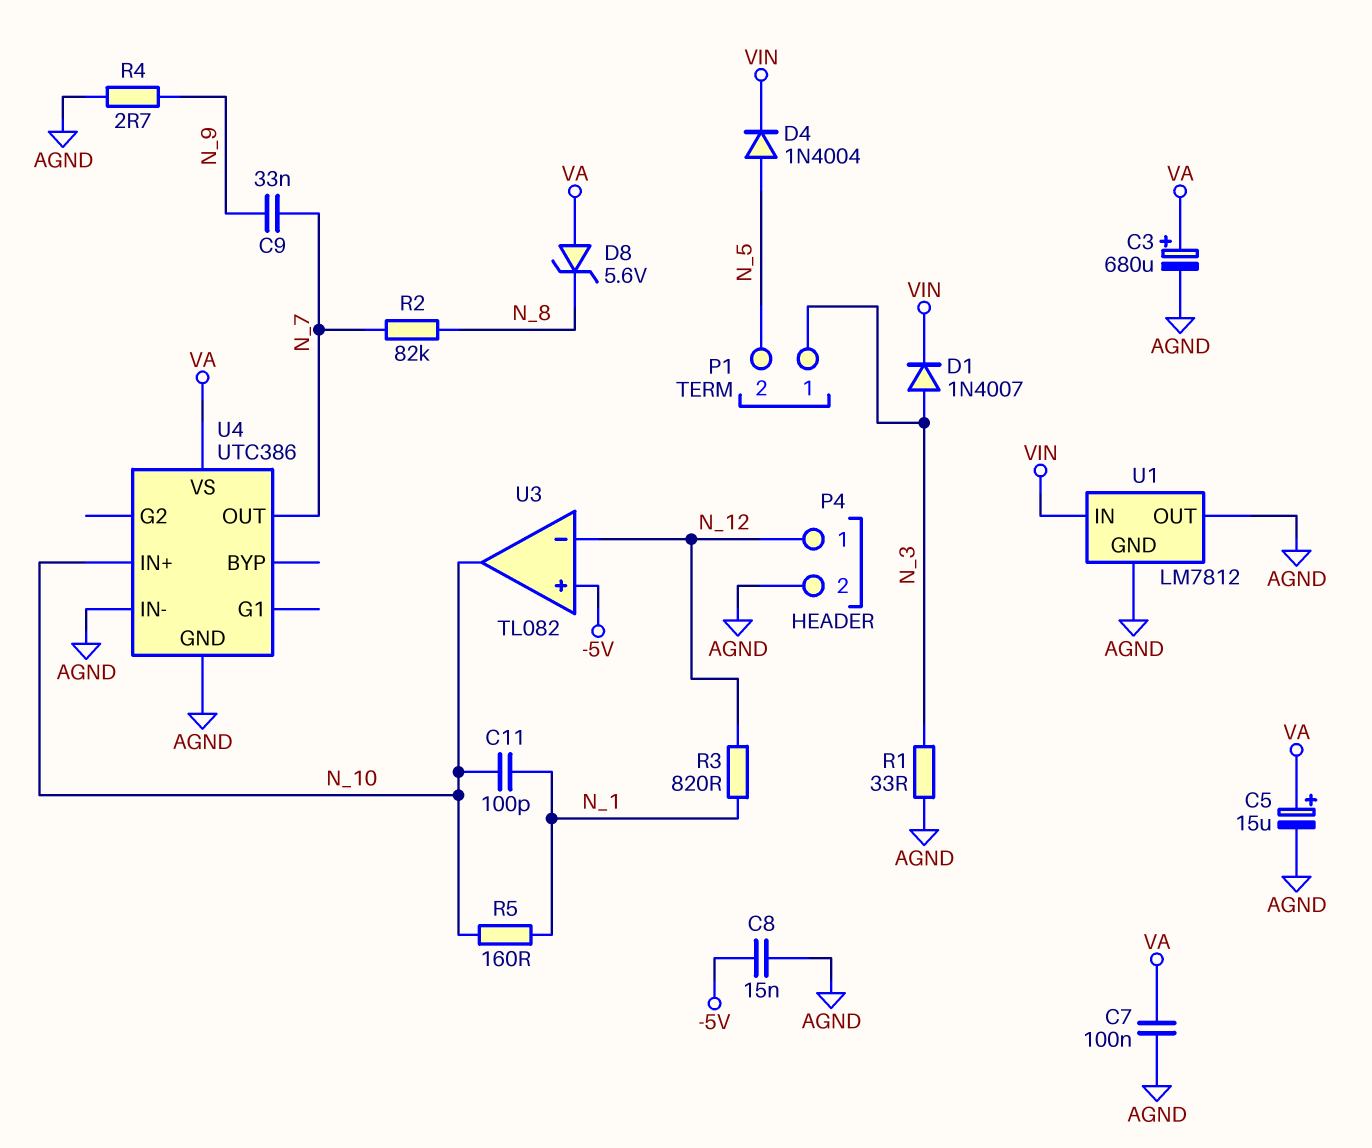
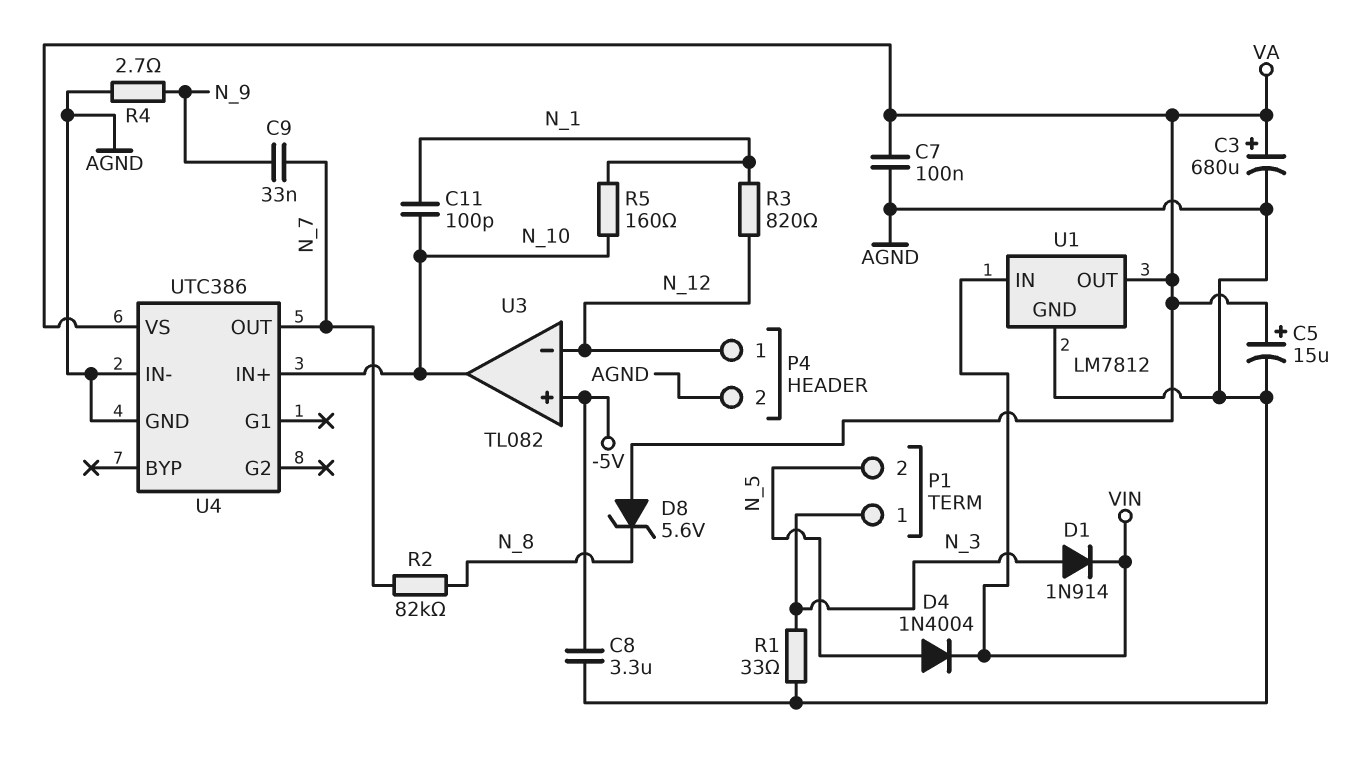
C8: 15nF (-5V, AGND) -> 3.3uF (-5V, AGND)
D1: diode 1N4007 (A N_3, K VIN) -> diode 1N914 (A N_3, K VIN)
U1 pin OUT: AGND -> VA

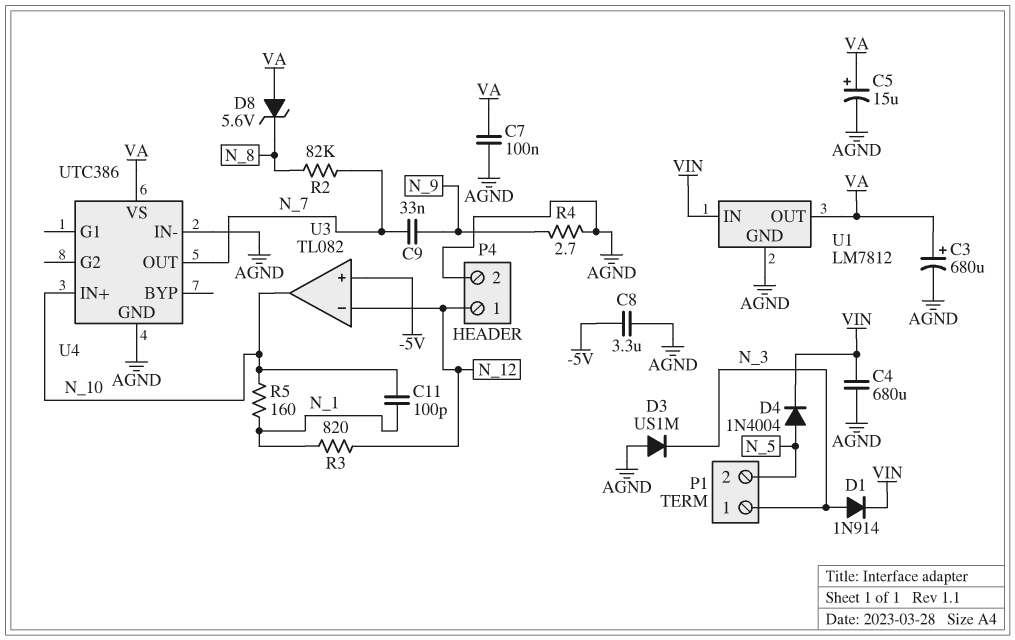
C4: none -> 680uF (AGND, VIN)
D3: none -> diode US1M (A AGND, K N_3)
R1: 33 (AGND, N_3) -> none

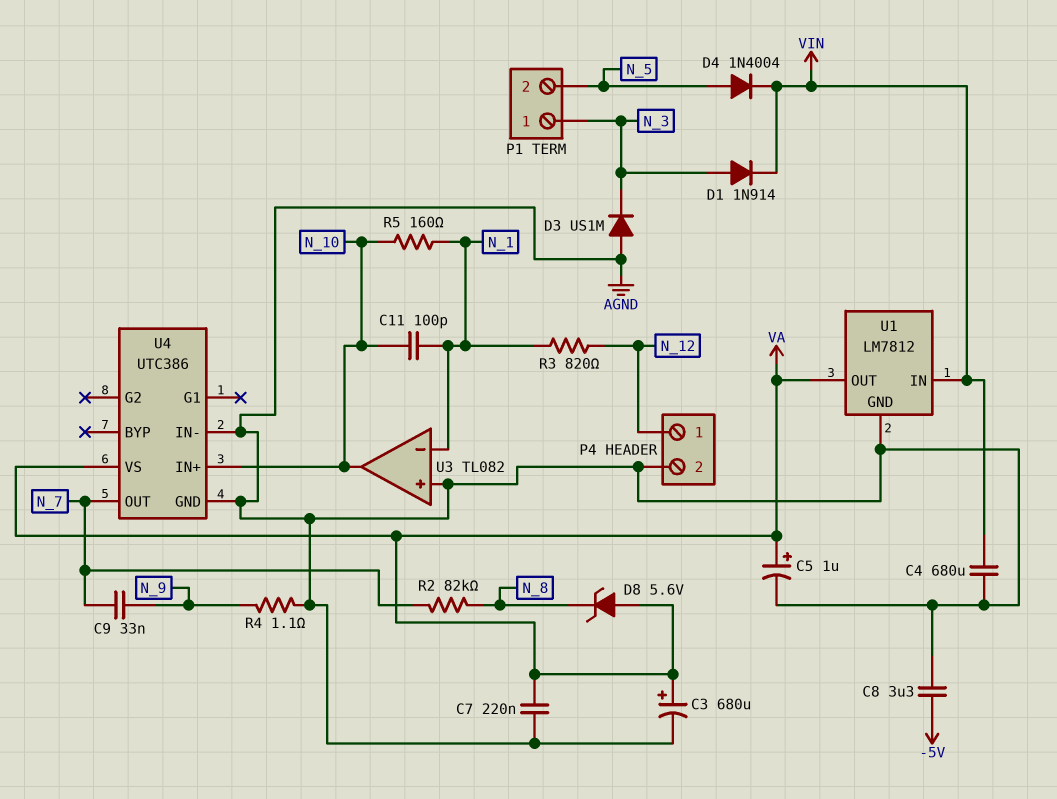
C5: 15uF (plus VA, minus AGND) -> 1uF (plus VA, minus AGND)
C7: 100nF (AGND, VA) -> 220nF (AGND, VA)
R4: 2.7 (AGND, N_9) -> 1.1 (AGND, N_9)
U3 pin in+: -5V -> AGND
U3 pin in-: N_12 -> N_1

